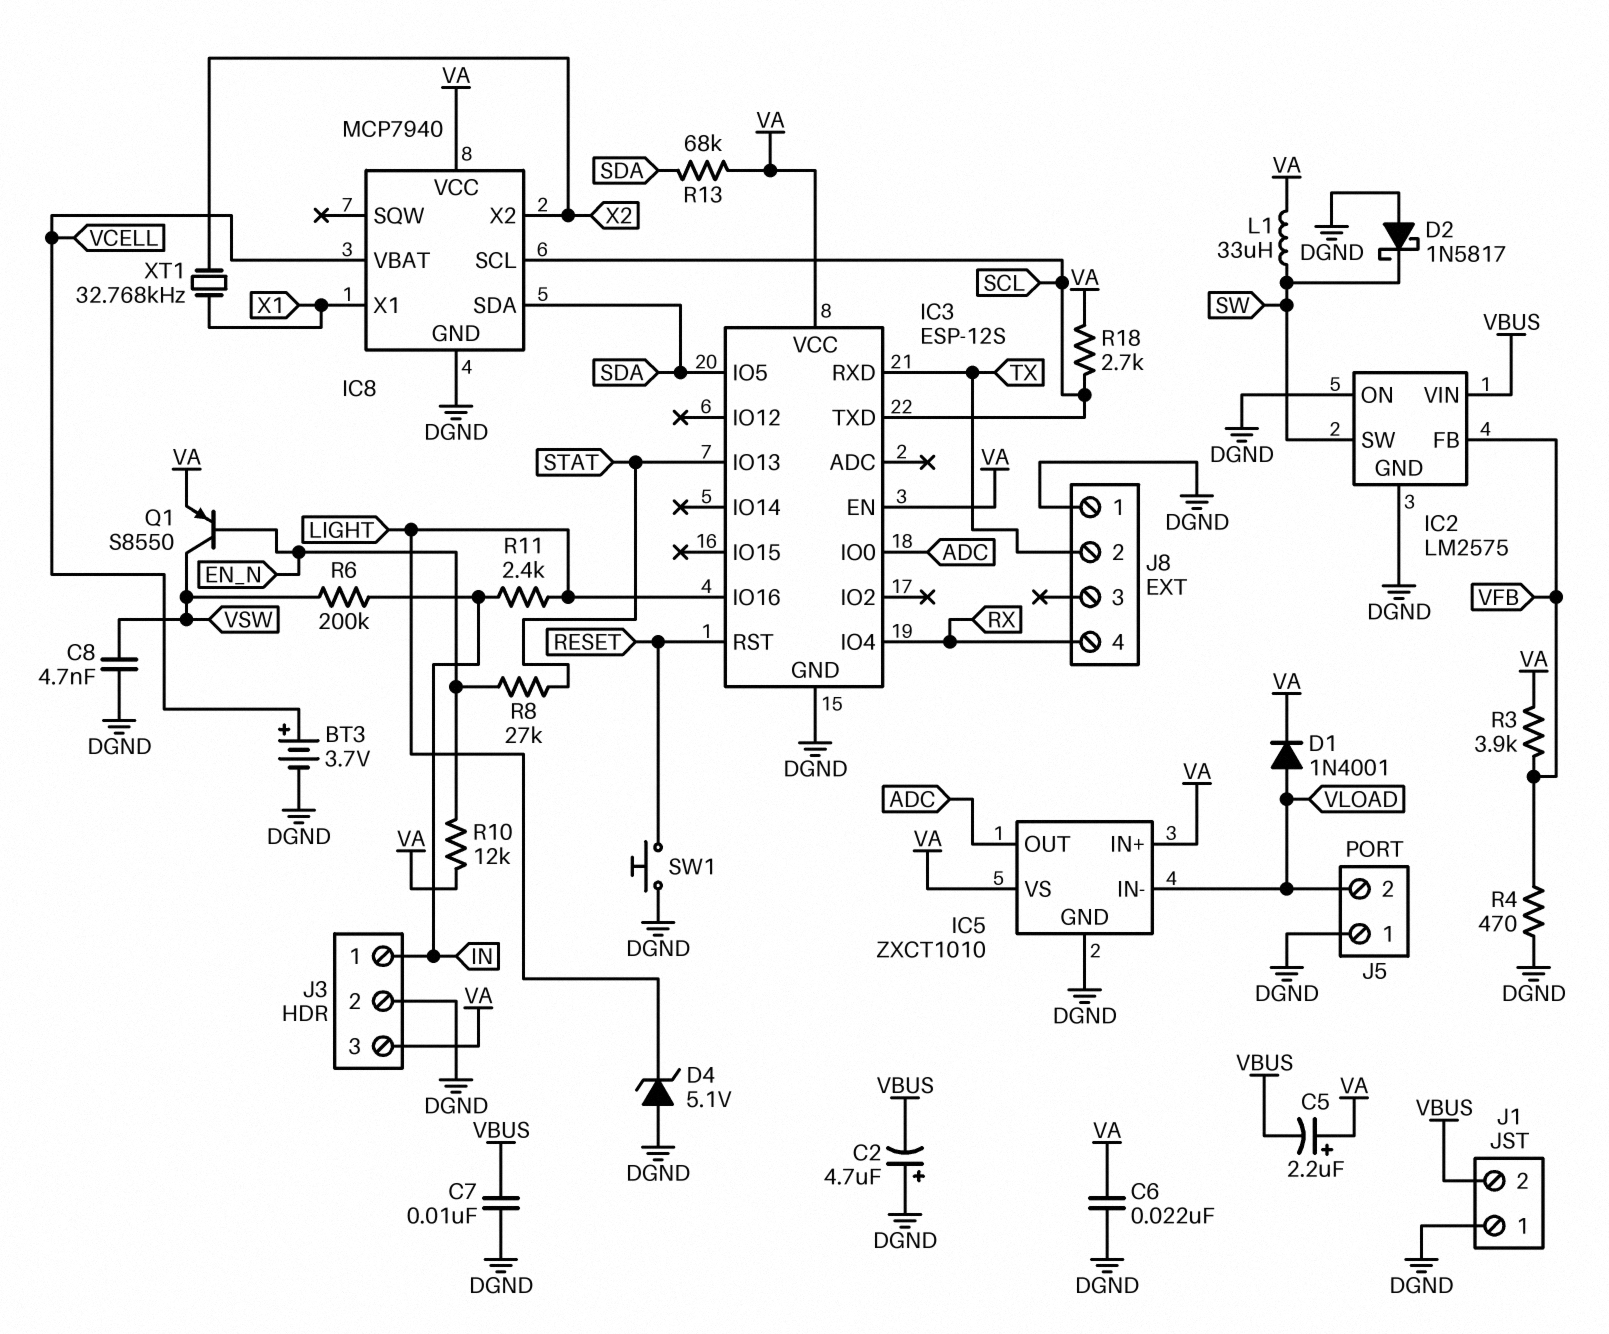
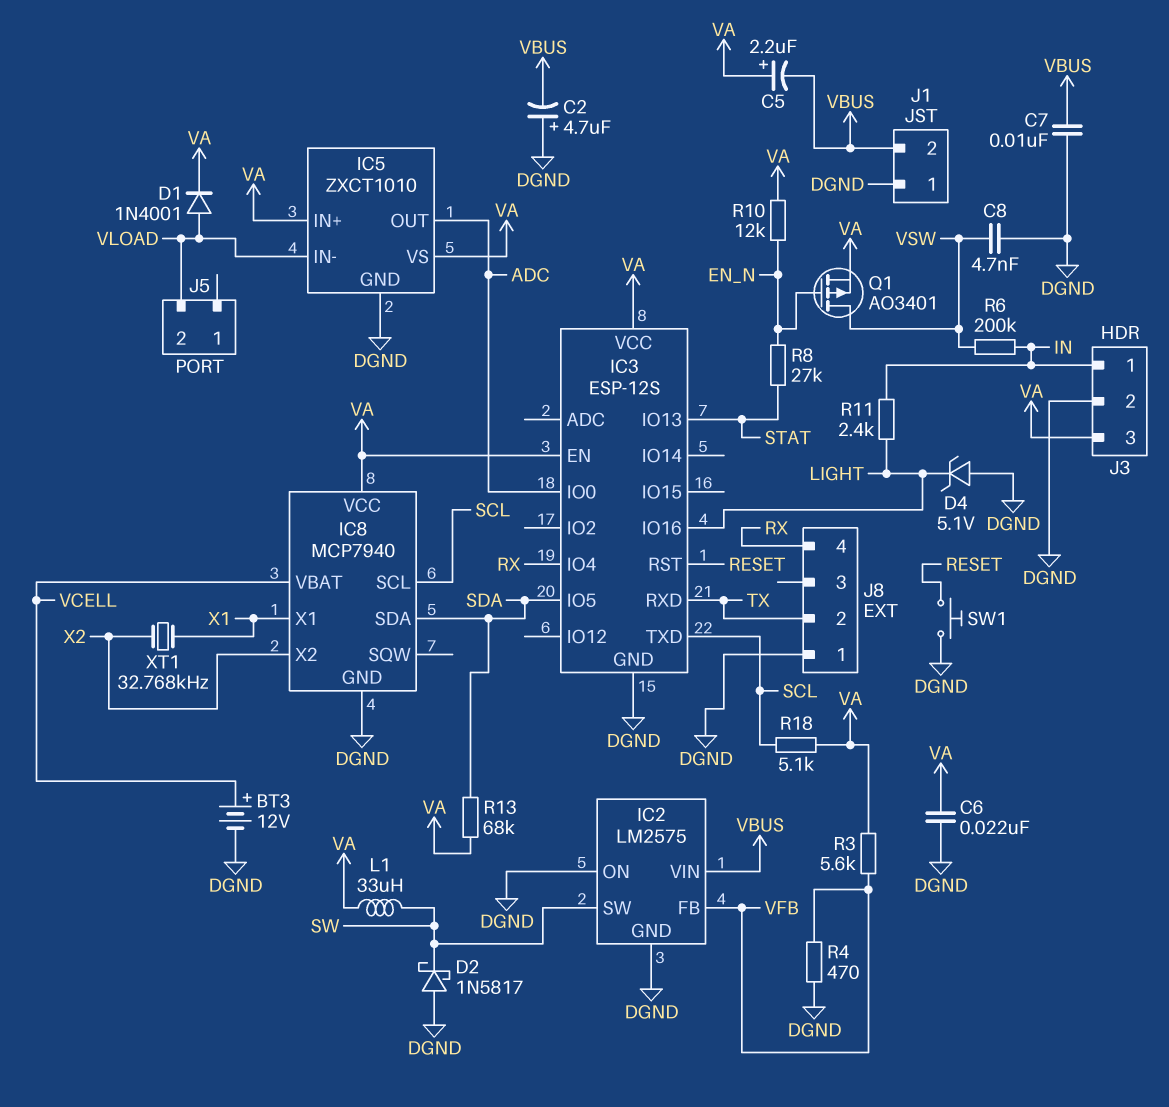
BT3: 3.7V (plus VCELL, minus DGND) -> 12V (plus VCELL, minus DGND)
J5 pin 1: DGND -> none
Q1: PNP S8550 (B EN_N, C VSW, E VA) -> PMOS AO3401 (G EN_N, D VSW, S VA)
R3: 3.9k (VA, VFB) -> 5.6k (VA, VFB)
R18: 2.7k (SCL, VA) -> 5.1k (SCL, VA)

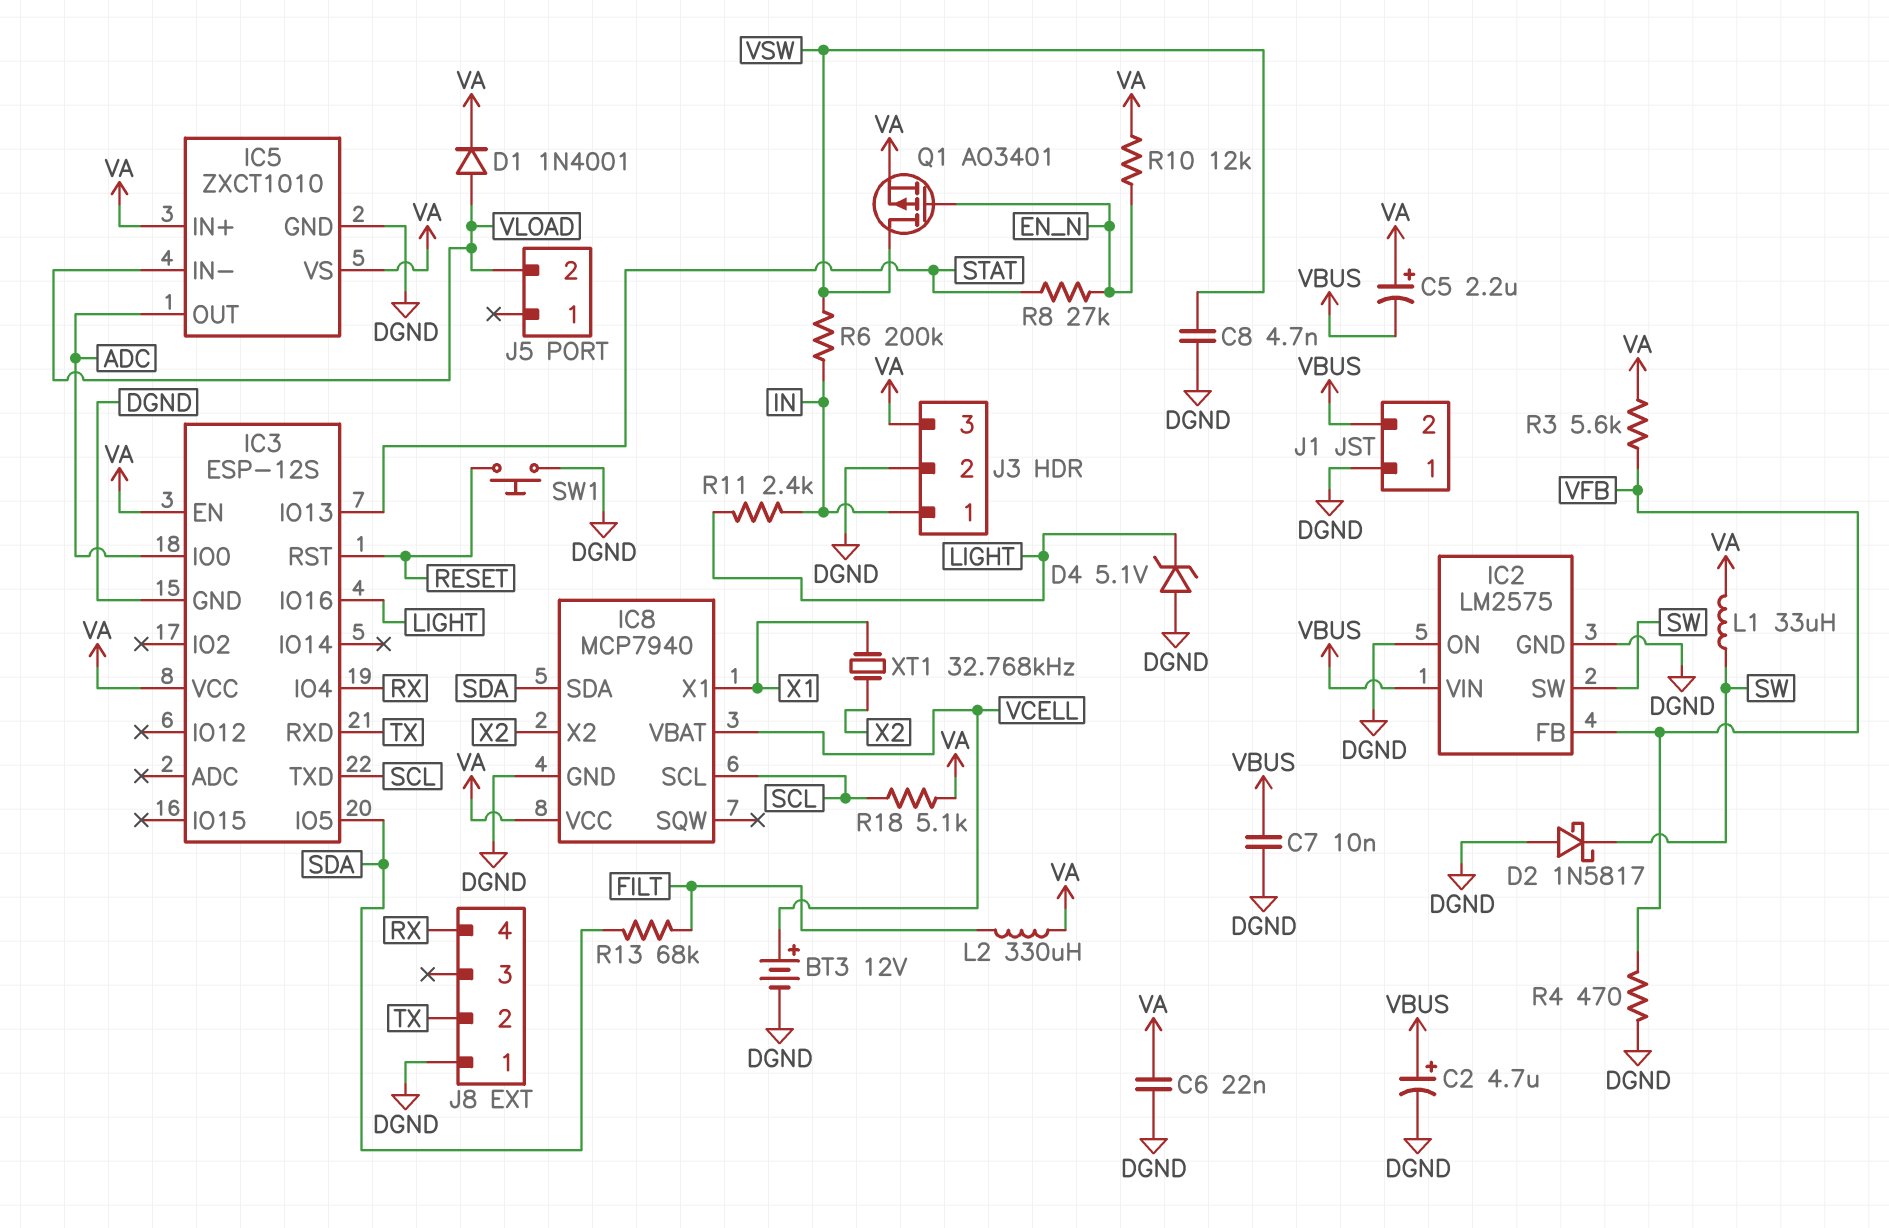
C2: 4.7uF (plus DGND, minus VBUS) -> 4.7uF (plus VBUS, minus DGND)
L2: none -> 330uH (FILT, VA)
R13: 68k (SDA, VA) -> 68k (FILT, SDA)

